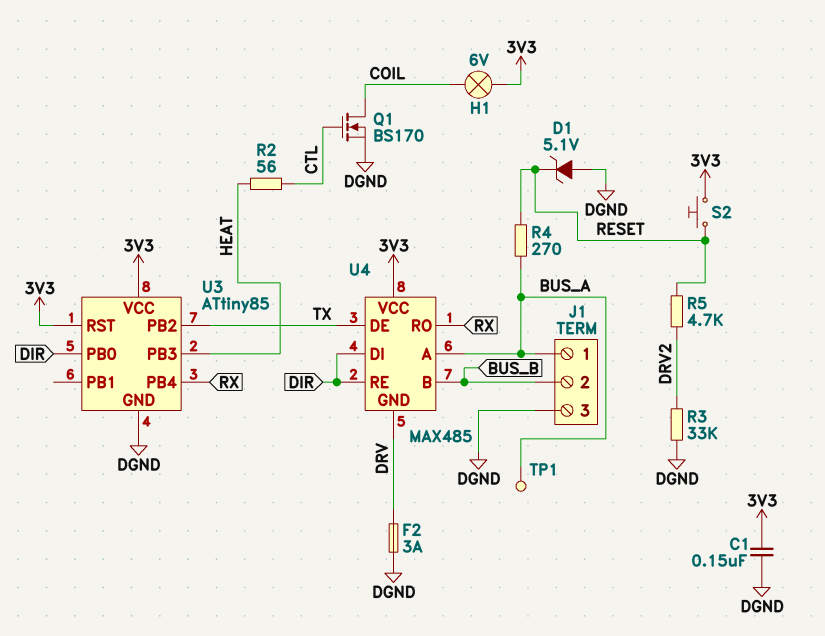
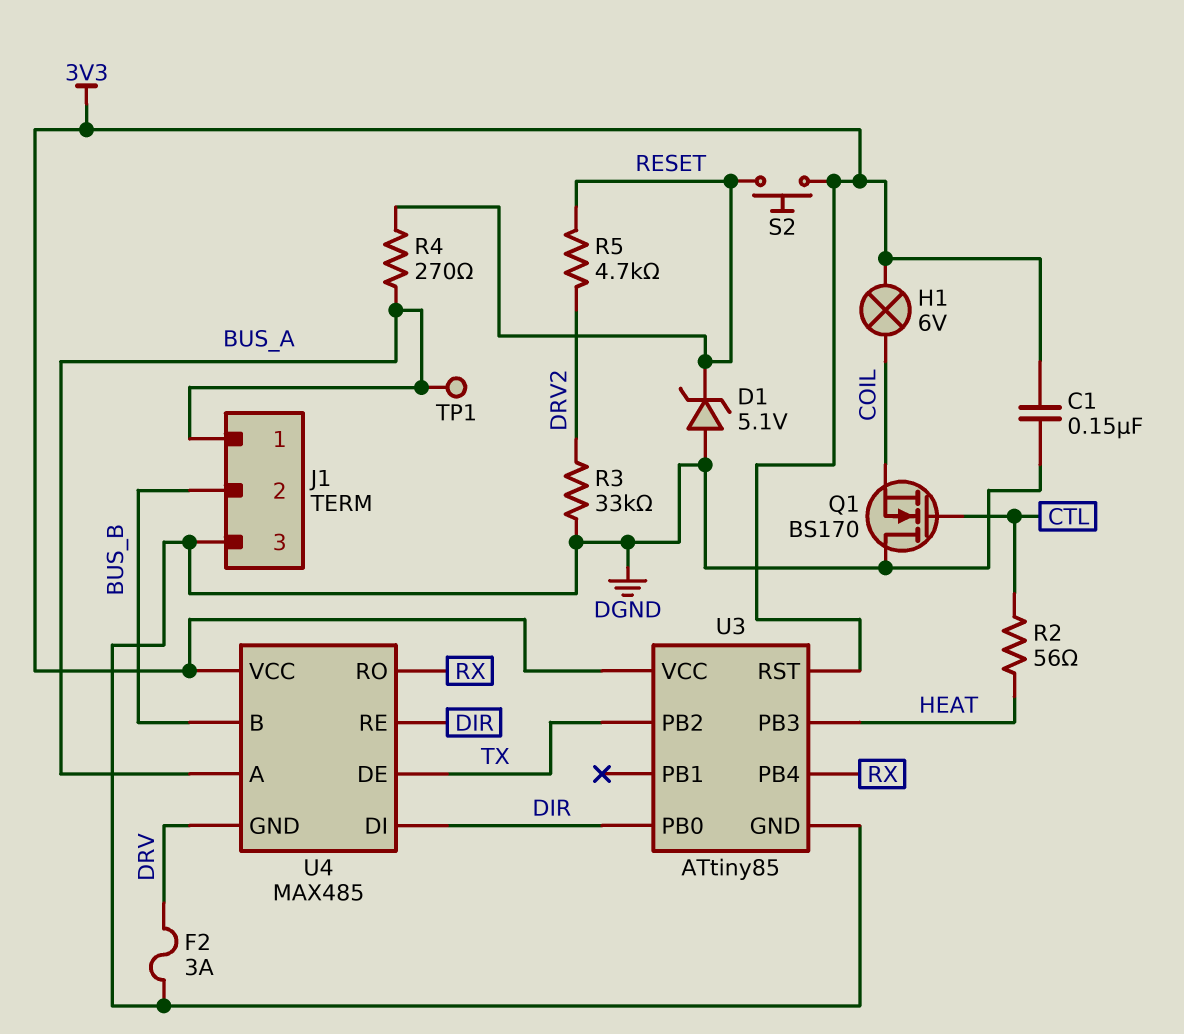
Q1: NMOS BS170 (G CTL, D COIL, S DGND) -> NMOS BS170 (G CTL, D DGND, S COIL)

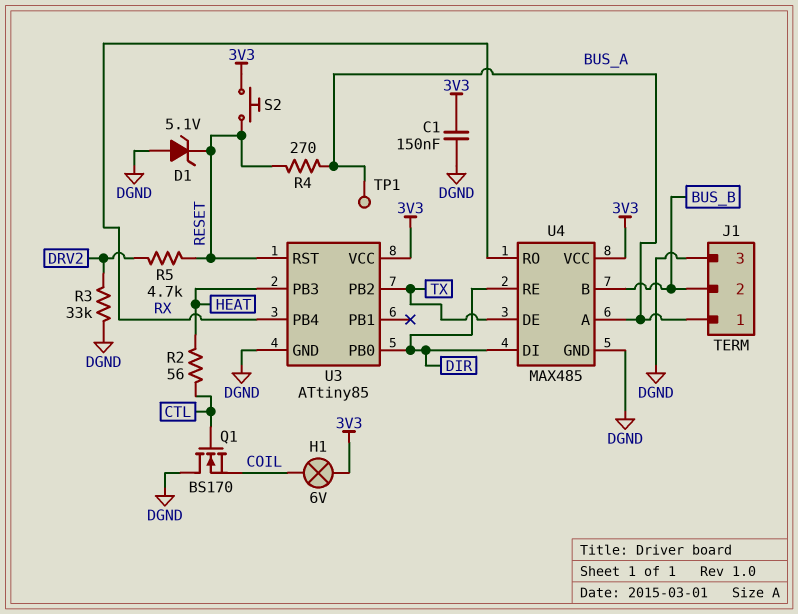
F2: 3A (DGND, DRV) -> none
U3 pin RST: 3V3 -> RESET
U4 pin GND: DRV -> DGND

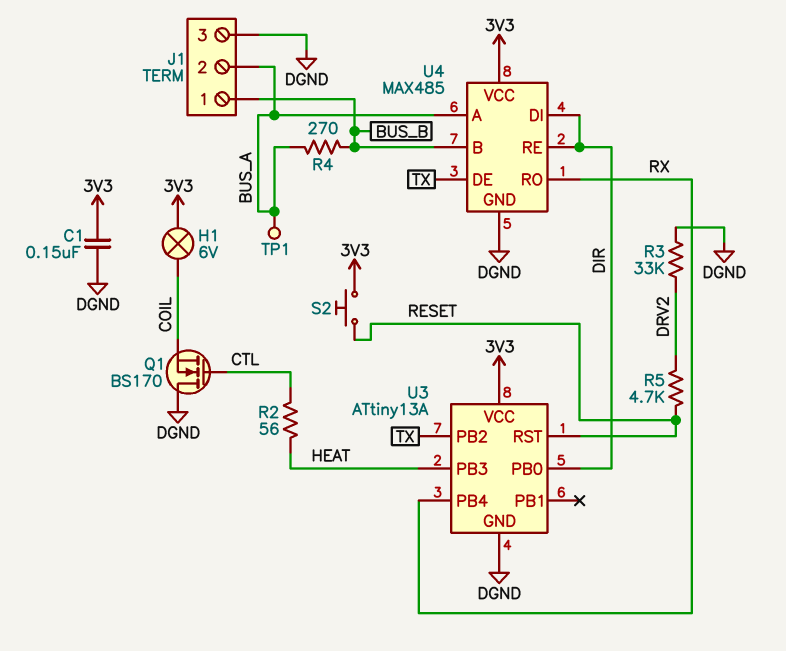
D1: zener 5.1V (A DGND, K RESET) -> none
J1 pin 1: BUS_A -> BUS_B
J1 pin 2: BUS_B -> BUS_A
R4: 270 (BUS_A, RESET) -> 270 (BUS_A, BUS_B)
U3: ATtiny85 -> ATtiny13A

